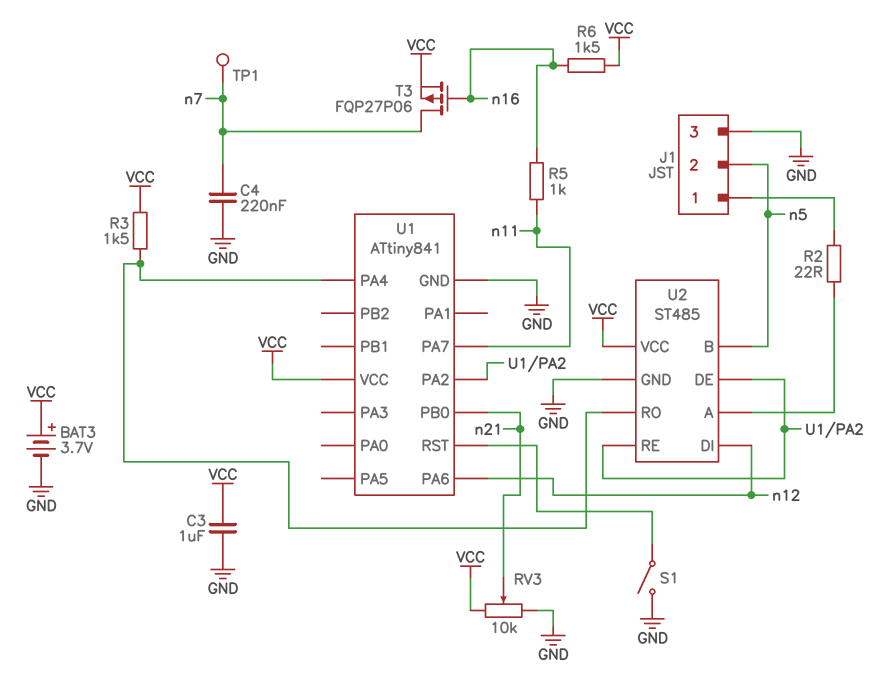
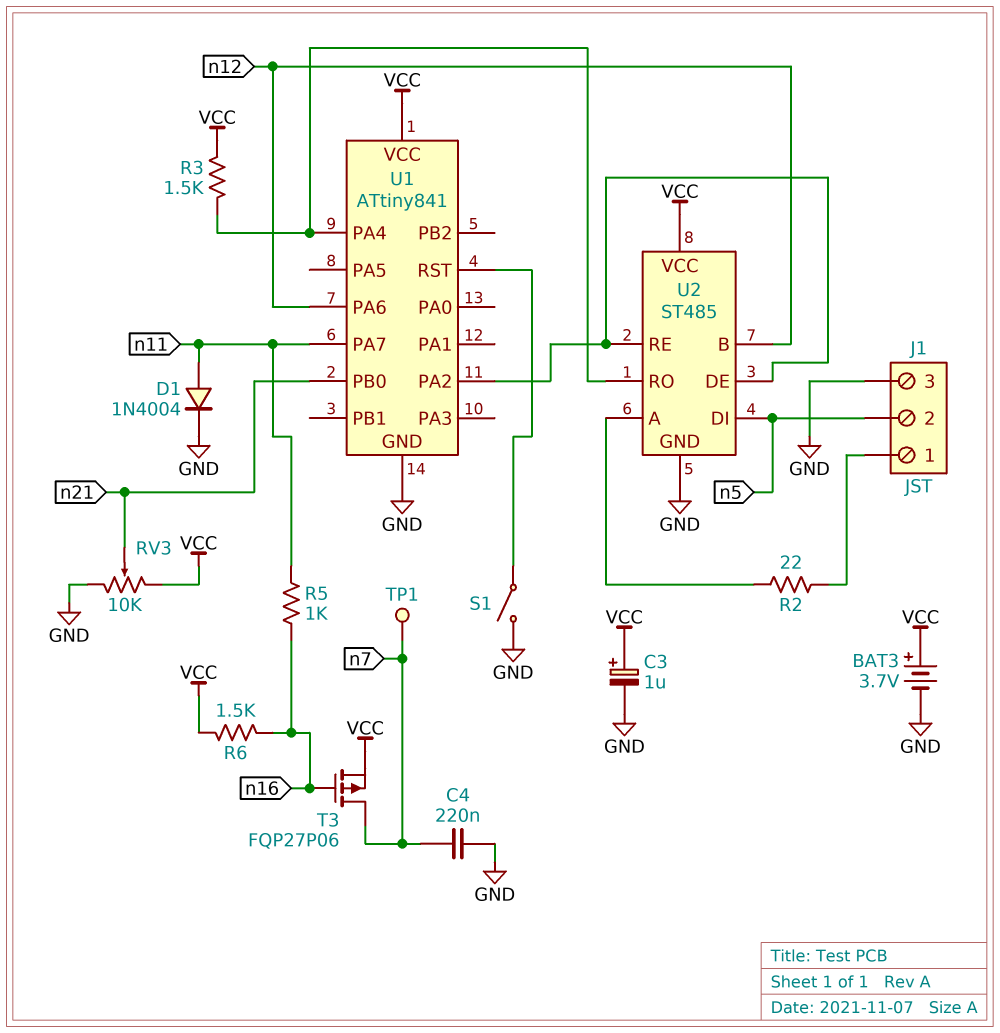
C3: 1uF (GND, VCC) -> 1uF (plus VCC, minus GND)
D1: none -> diode 1N4004 (A n11, K GND)
U2 pin B: n5 -> n12
U2 pin DI: n12 -> n5

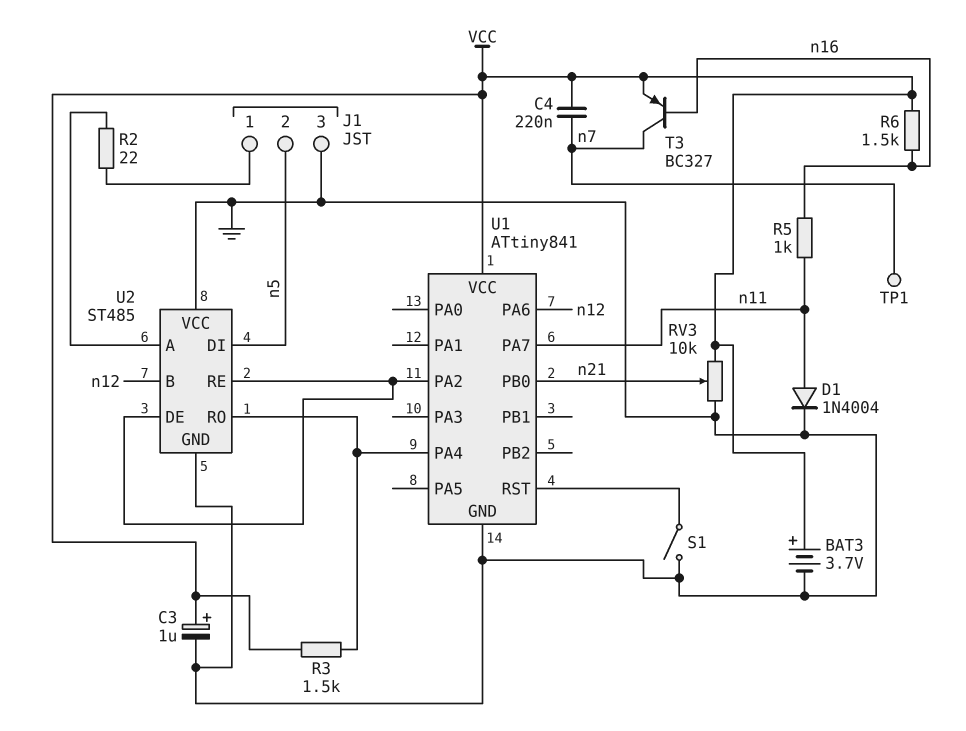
C4: 220nF (GND, n7) -> 220nF (VCC, n7)
T3: PMOS FQP27P06 (G n16, D n7, S VCC) -> PNP BC327 (B n16, C n7, E VCC)
U2 pin VCC: VCC -> GND

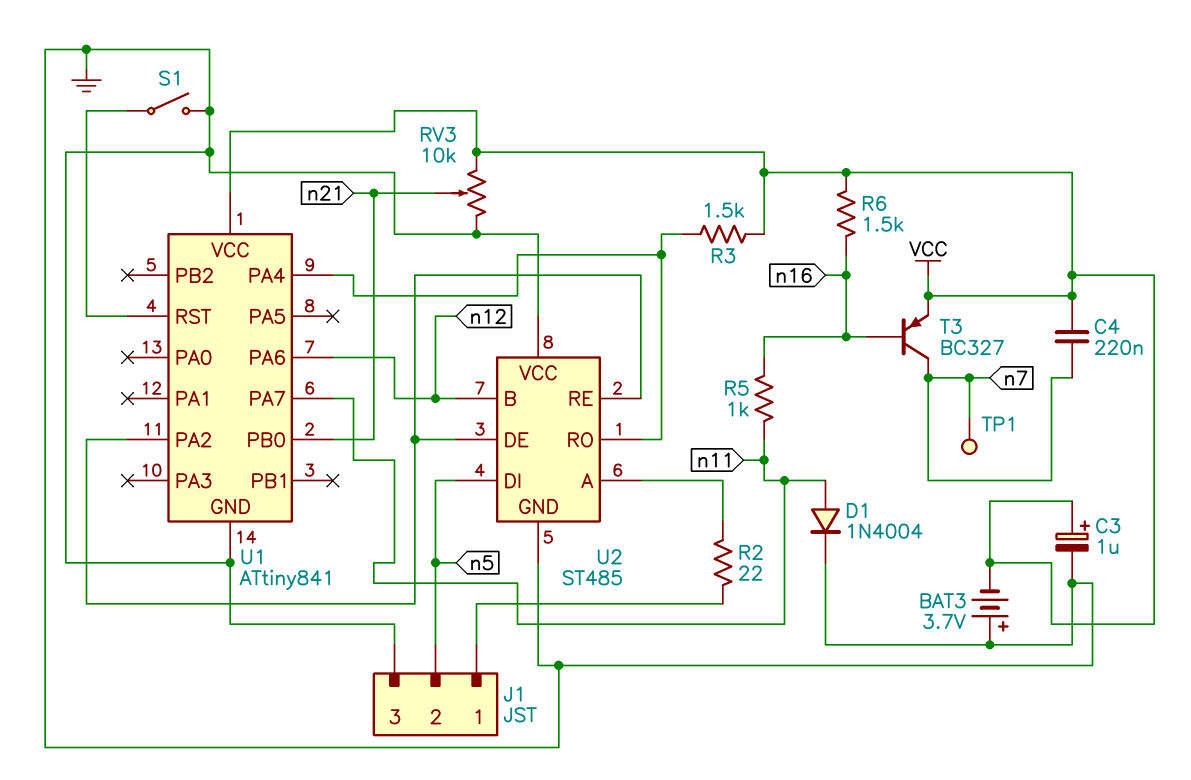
BAT3: 3.7V (plus VCC, minus GND) -> 3.7V (plus GND, minus VCC)

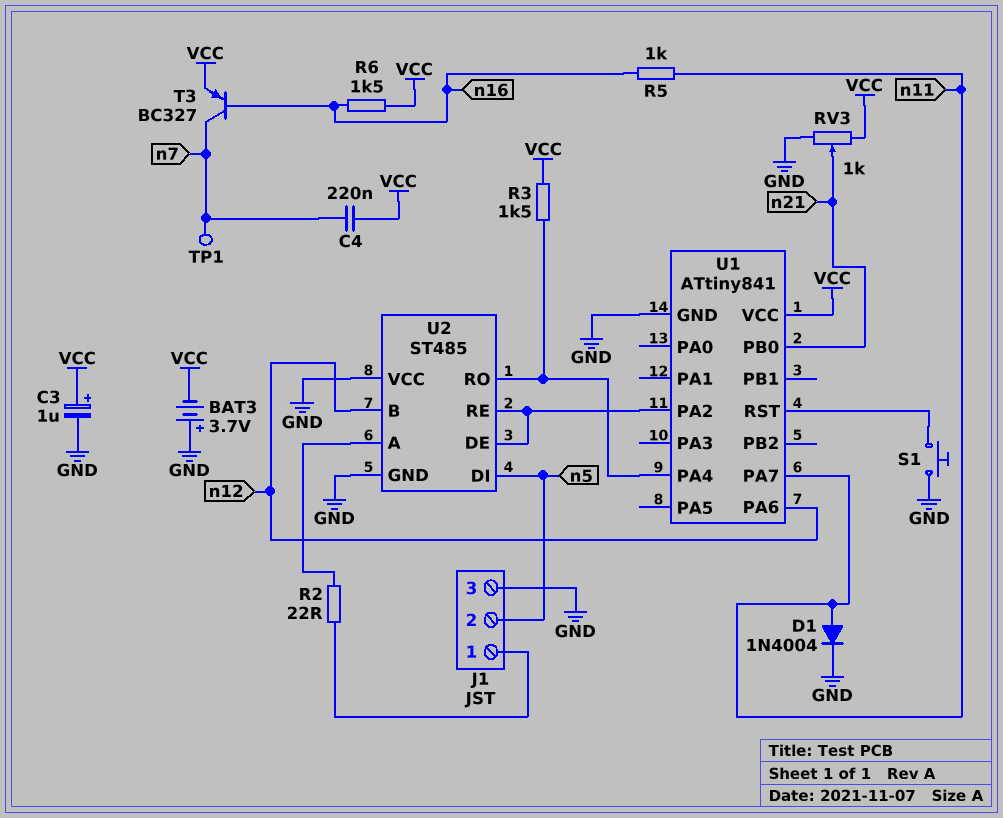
RV3: 10k (GND, VCC, wiper n21) -> 1k (GND, VCC, wiper n21)
S1: switch (GND, U1/RST) -> button (GND, U1/RST)

